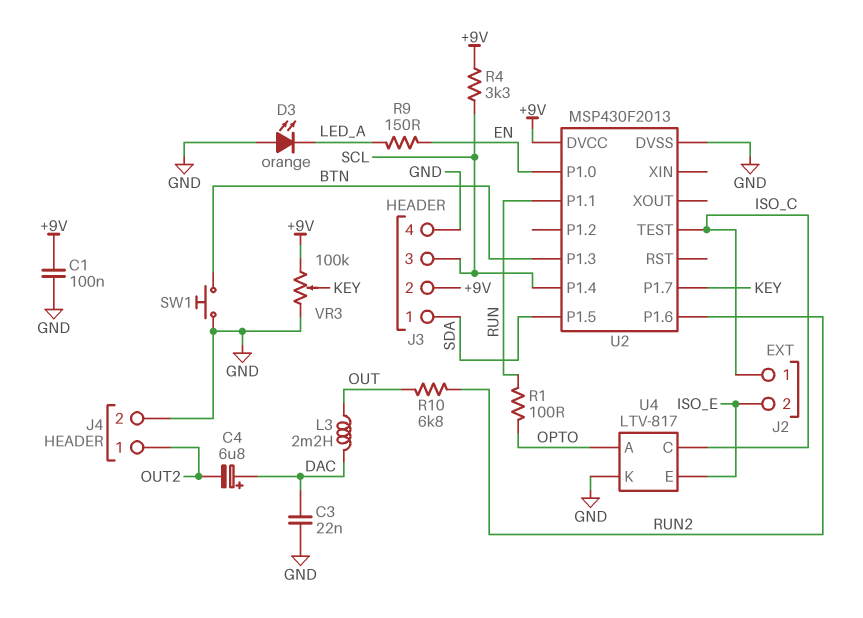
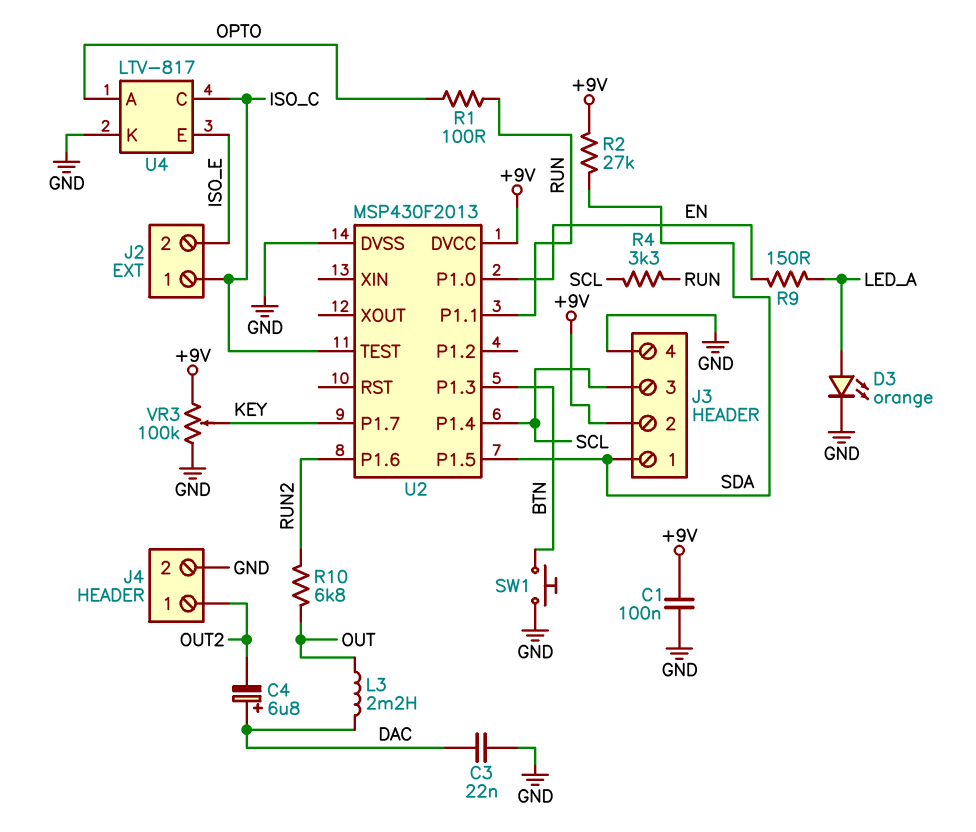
D3: LED orange (A GND, K LED_A) -> LED orange (A LED_A, K GND)
R2: none -> 27k (+9V, SDA)
R4: 3.3k (+9V, SCL) -> 3.3k (RUN, SCL)

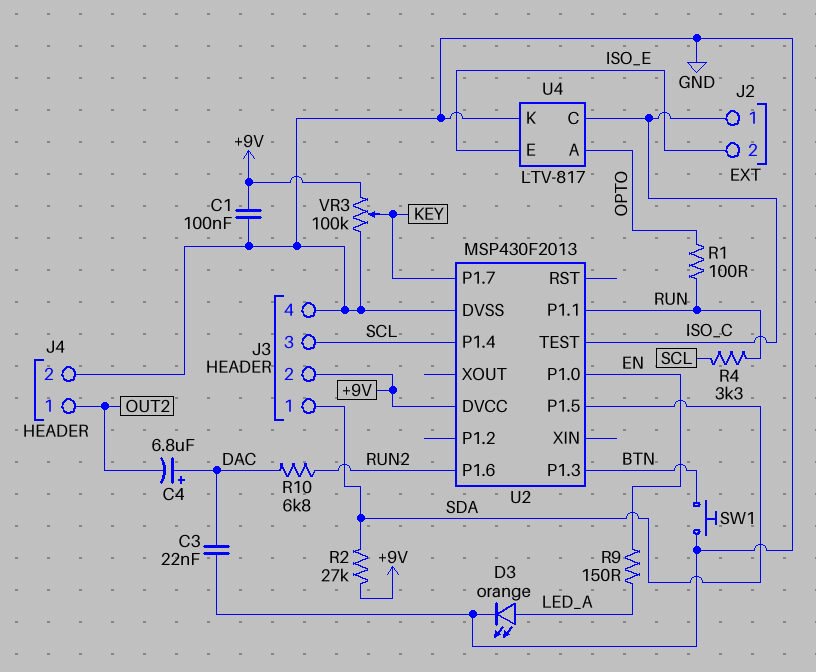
L3: 2.2mH (DAC, OUT) -> none
R10: 6.8k (OUT, RUN2) -> 6.8k (DAC, RUN2)

